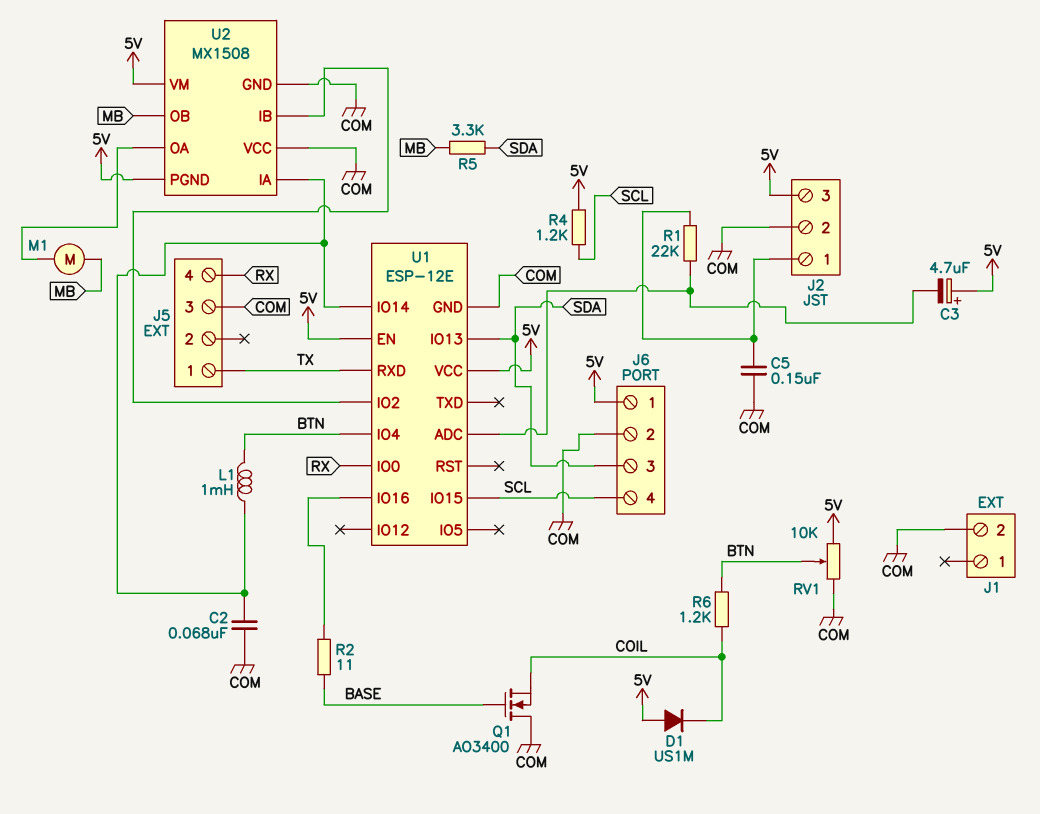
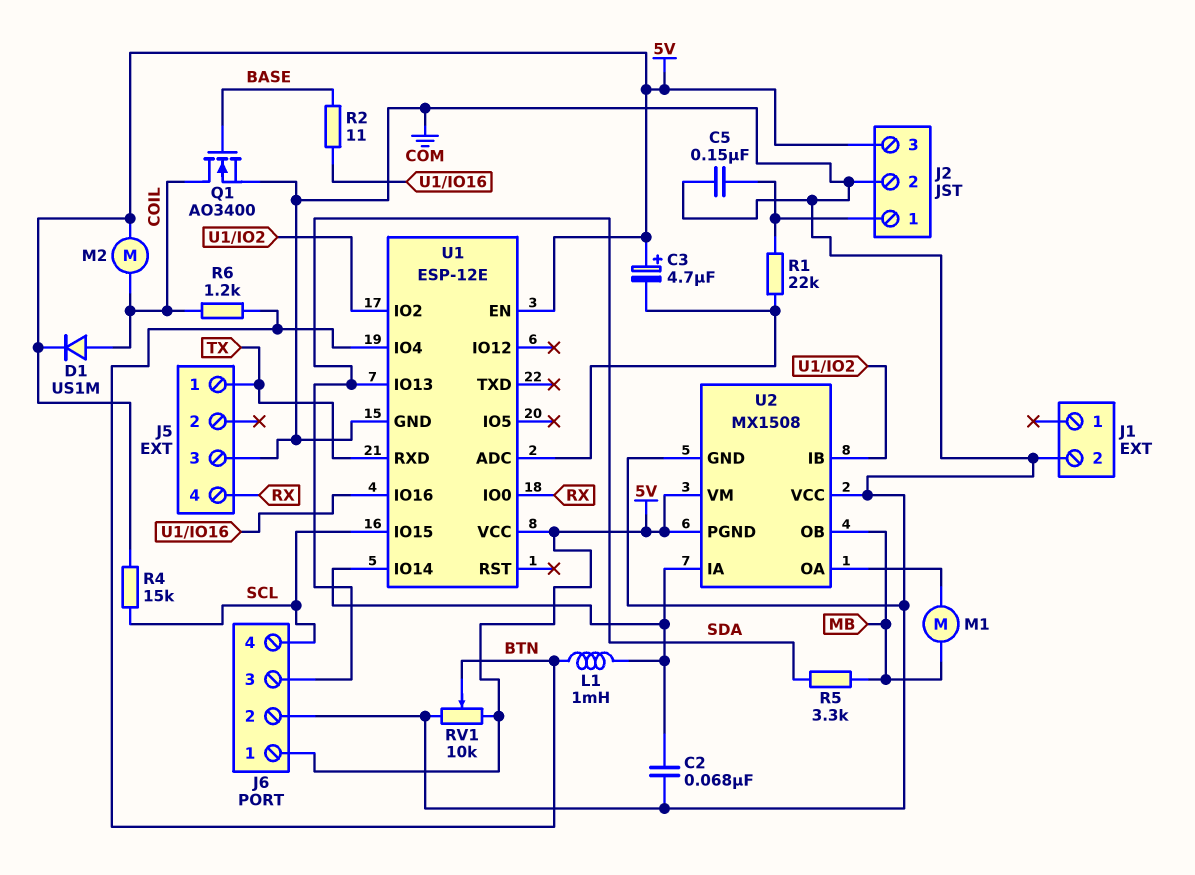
D1: diode US1M (A 5V, K COIL) -> diode US1M (A COIL, K 5V)
M2: none -> motor (5V, COIL)
Q1: NMOS AO3400 (G BASE, D COM, S COIL) -> NMOS AO3400 (G BASE, D COIL, S COM)
R4: 1.2k (5V, SCL) -> 15k (5V, SCL)

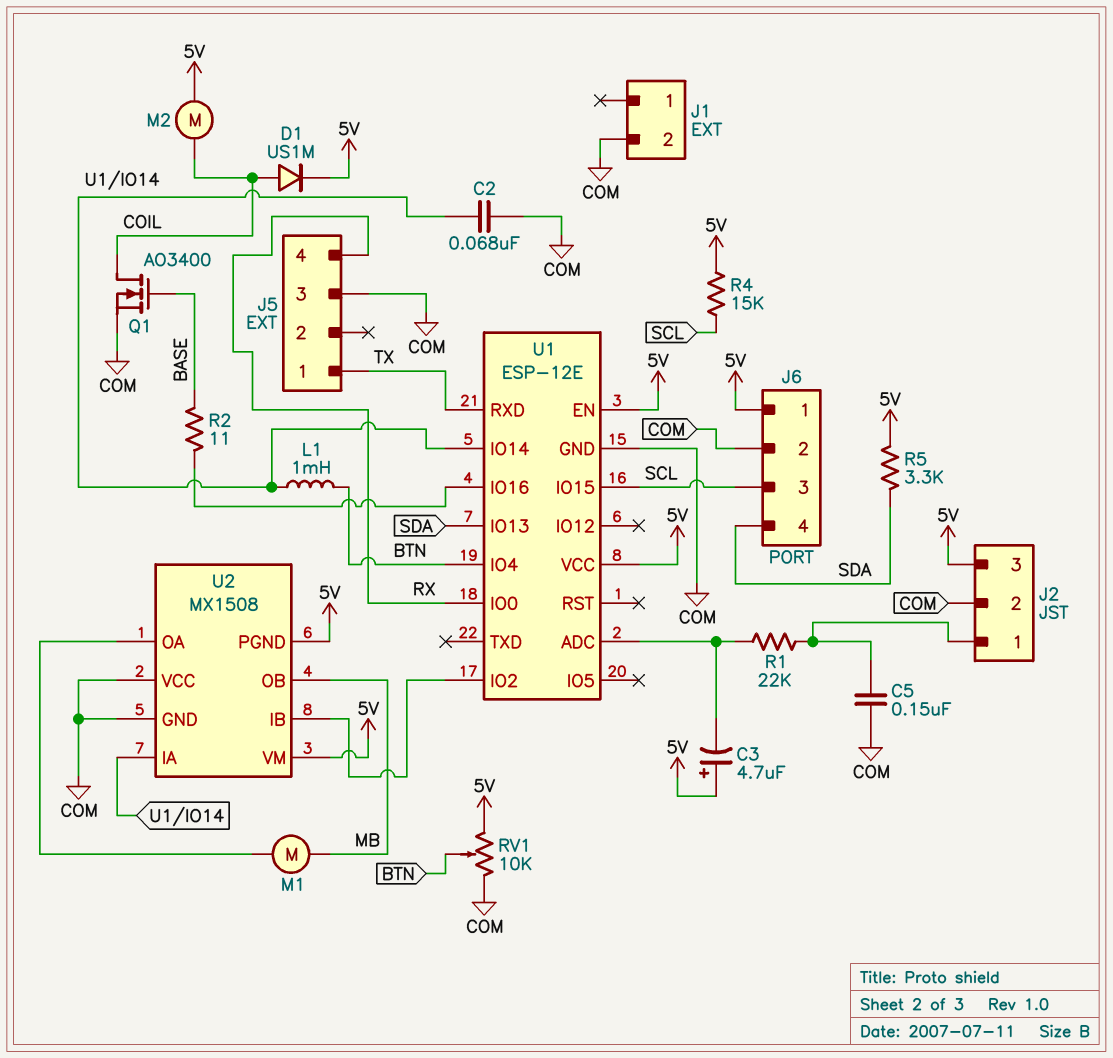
J6 pin 3: SDA -> SCL
J6 pin 4: SCL -> SDA
R5: 3.3k (MB, SDA) -> 3.3k (5V, SDA)
R6: 1.2k (BTN, COIL) -> none

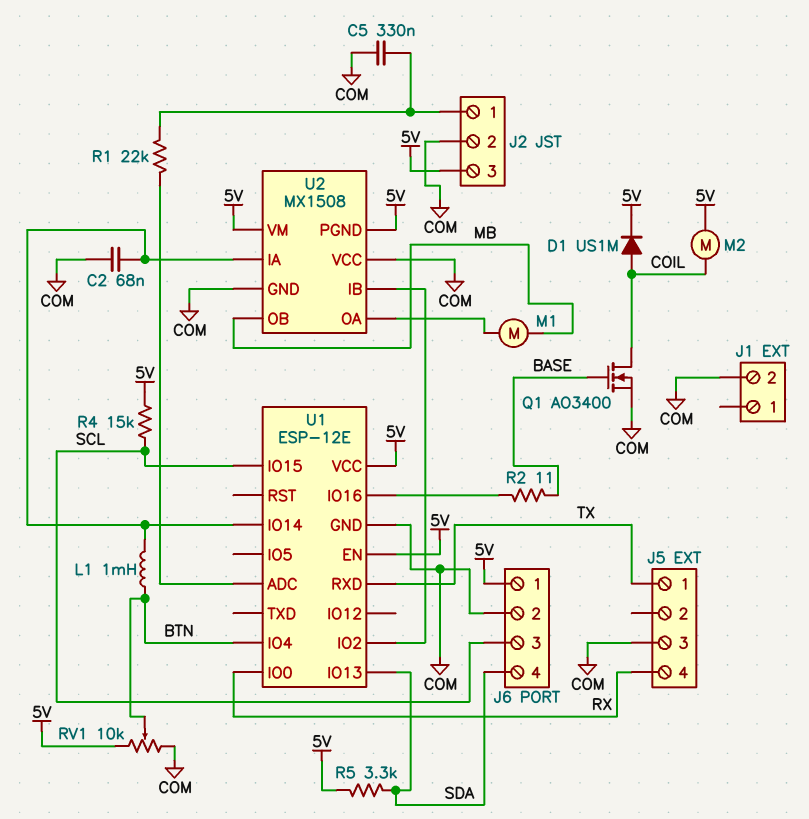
C3: 4.7uF (plus 5V, minus U1/ADC) -> none
C5: 150nF (COM, J2/1) -> 330nF (COM, J2/1)

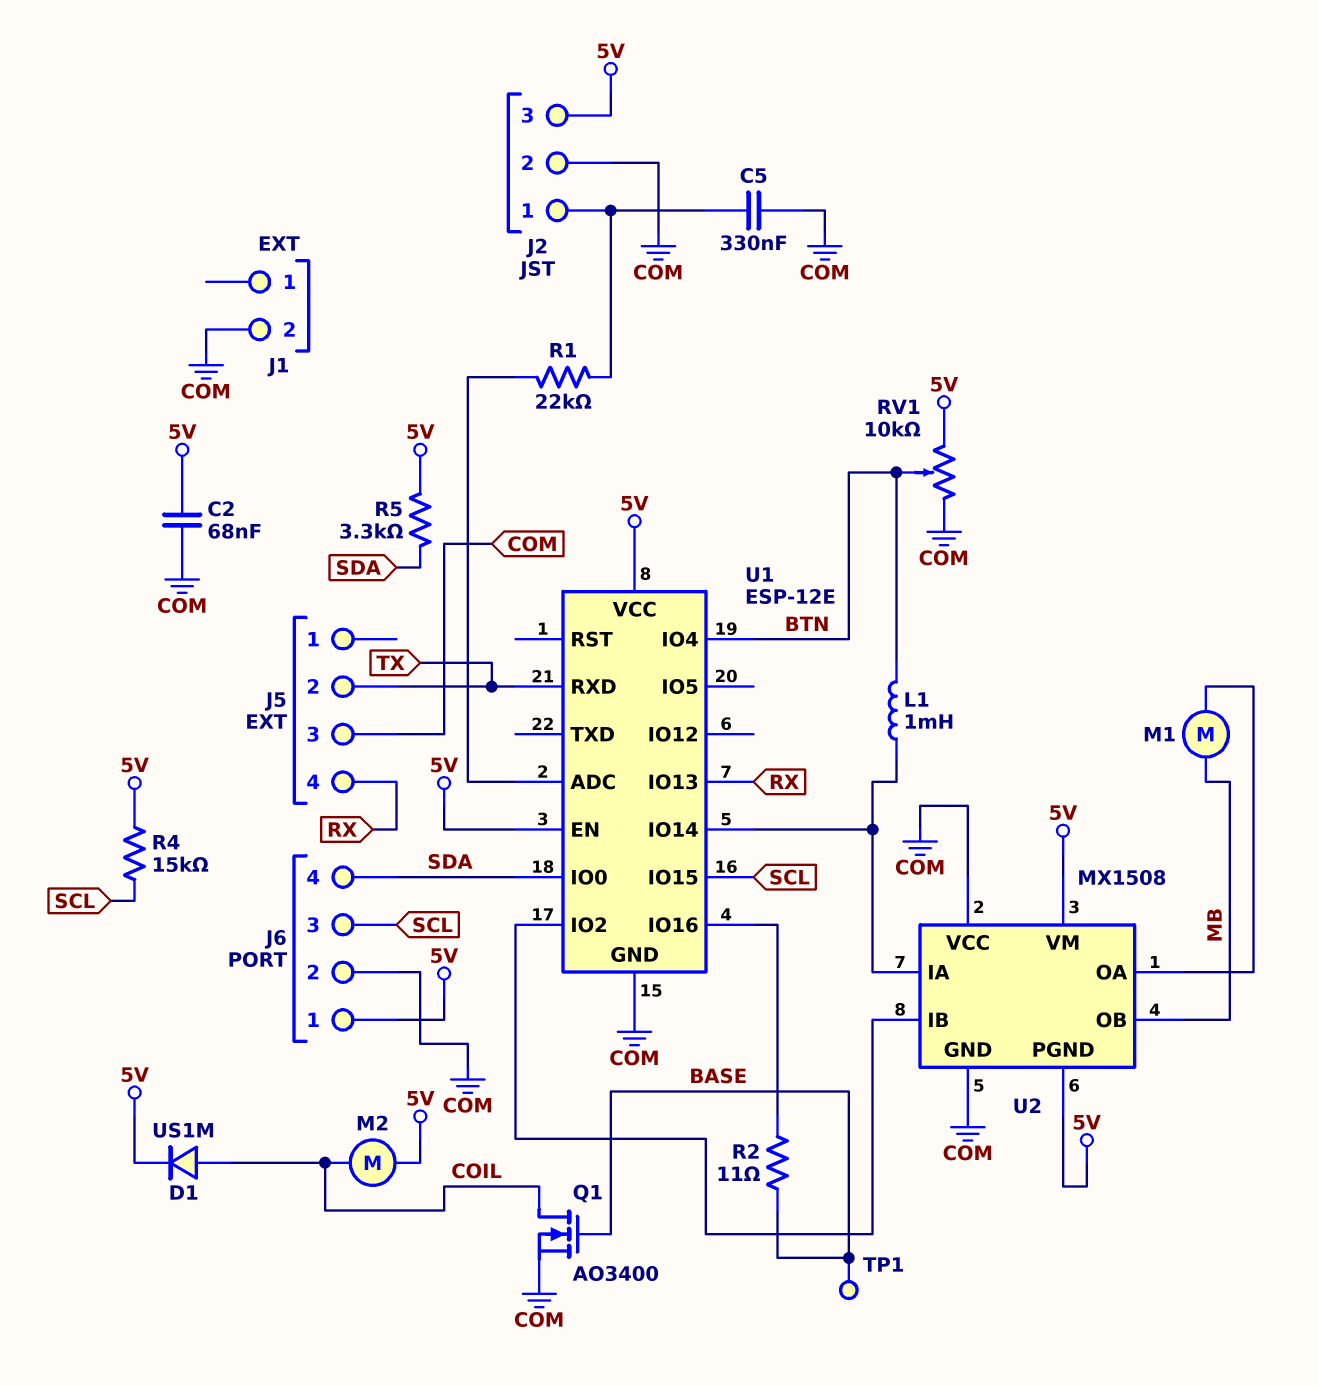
C2: 68nF (COM, U1/IO14) -> 68nF (5V, COM)
J5 pin 1: TX -> none
J5 pin 2: none -> TX
TP1: none -> test point (BASE)
U1 pin IO0: RX -> SDA
U1 pin IO13: SDA -> RX

